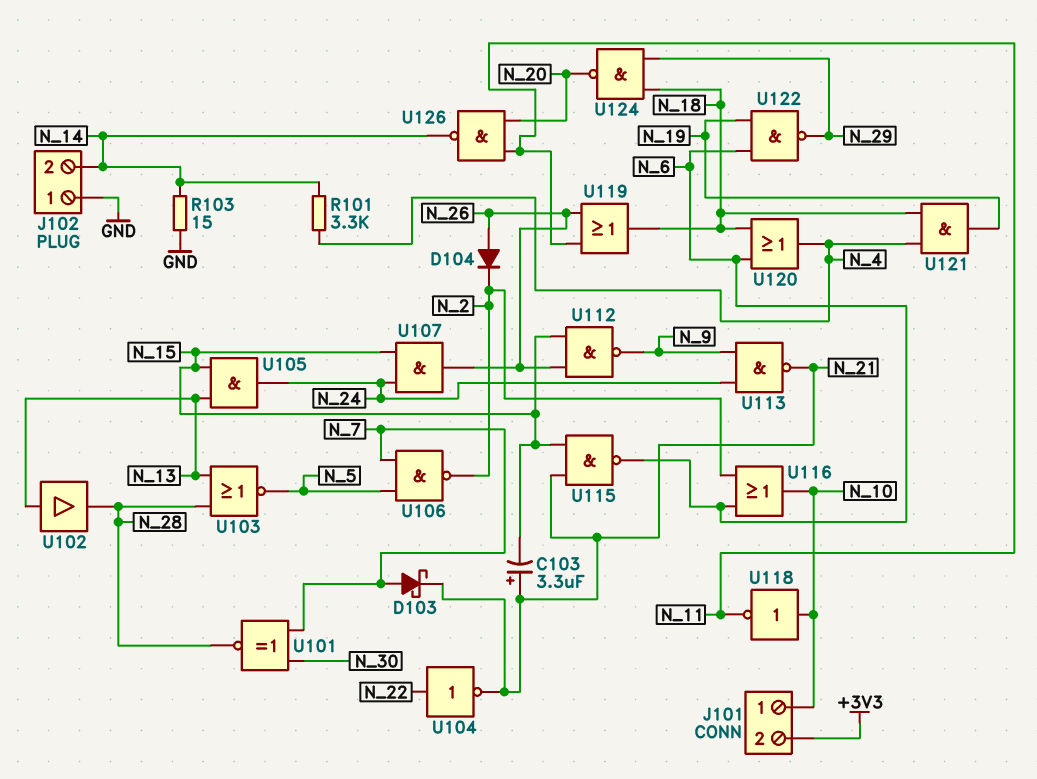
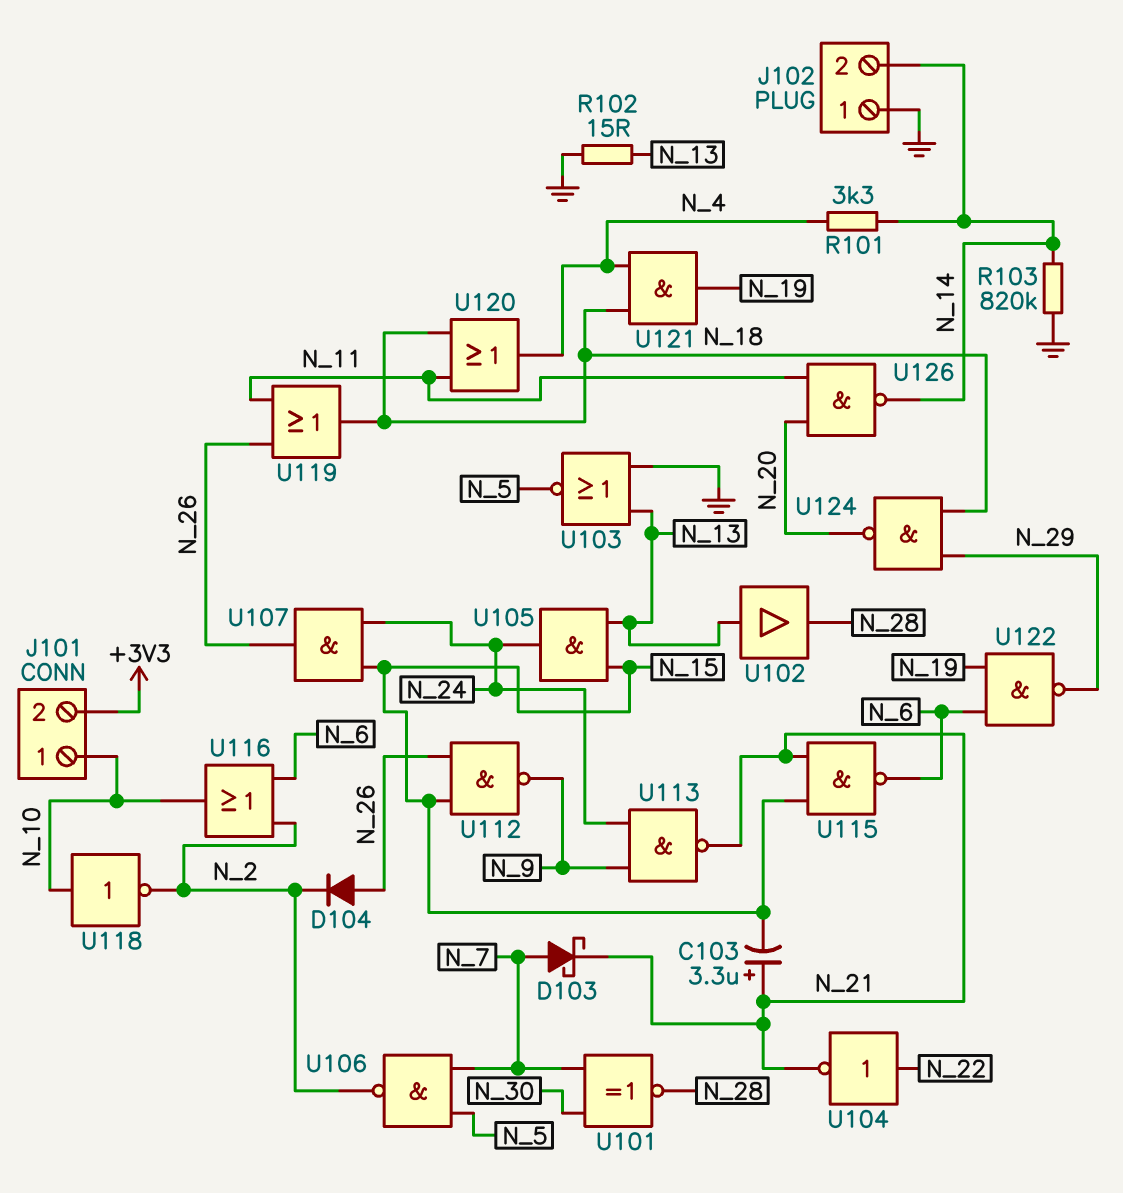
R102: none -> 15 (GND, N_13)
R103: 15 (GND, N_14) -> 820k (GND, N_14)
U103: NOR (in N_13, in N_28, out N_5) -> NOR (in GND, in N_13, out N_5)
U118: NOT (in N_10, out N_11) -> NOT (in N_10, out N_2)
U120: OR (in N_6, in N_18, out N_4) -> OR (in N_11, in N_18, out N_4)

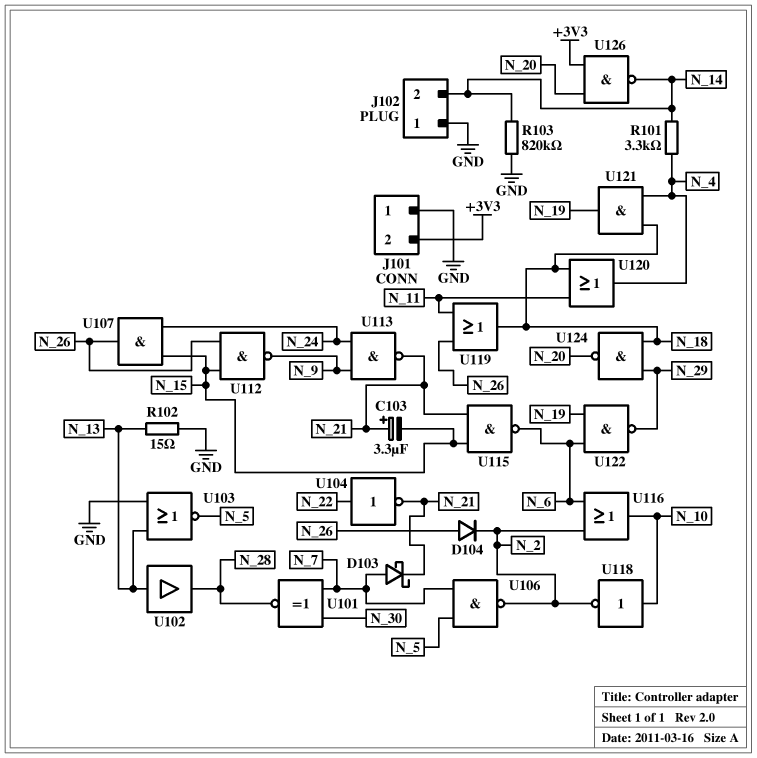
J101 pin 1: N_10 -> GND
U105: AND (in N_13, in N_15, out N_24) -> none
U126: NAND (in N_11, in N_20, out N_14) -> NAND (in +3V3, in N_20, out N_14)

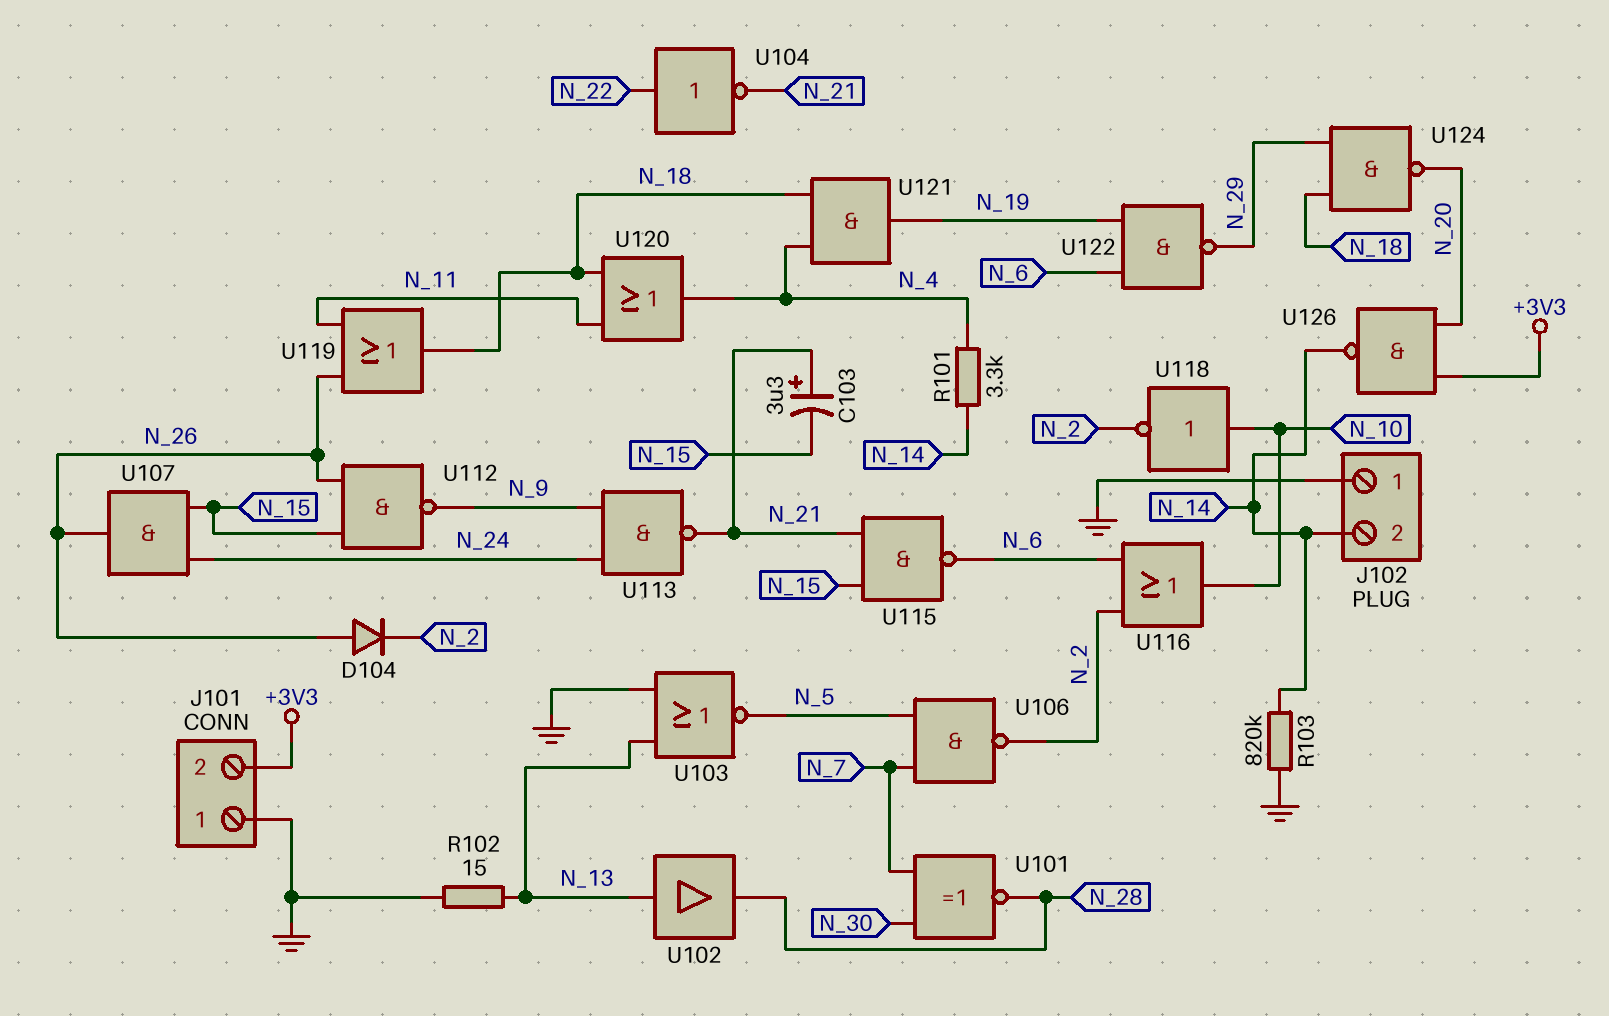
D103: schottky (A N_7, K N_21) -> none

